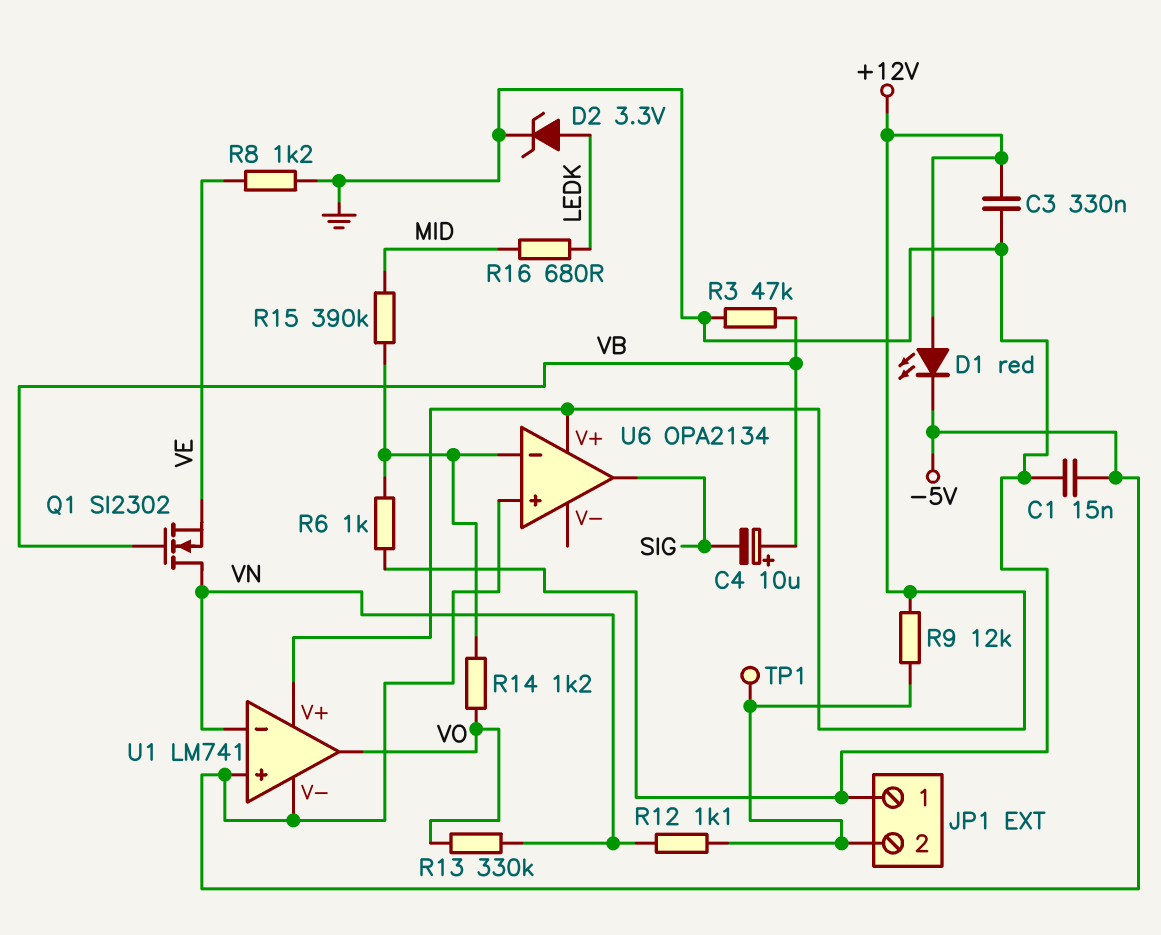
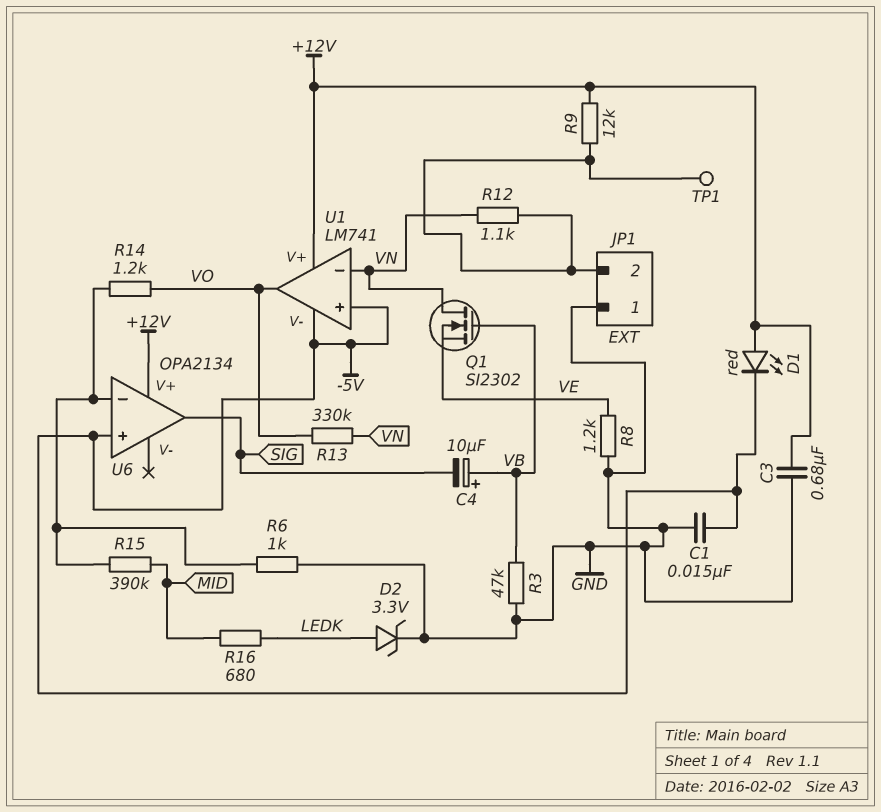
C3: 330nF (+12V, GND) -> 680nF (+12V, GND)

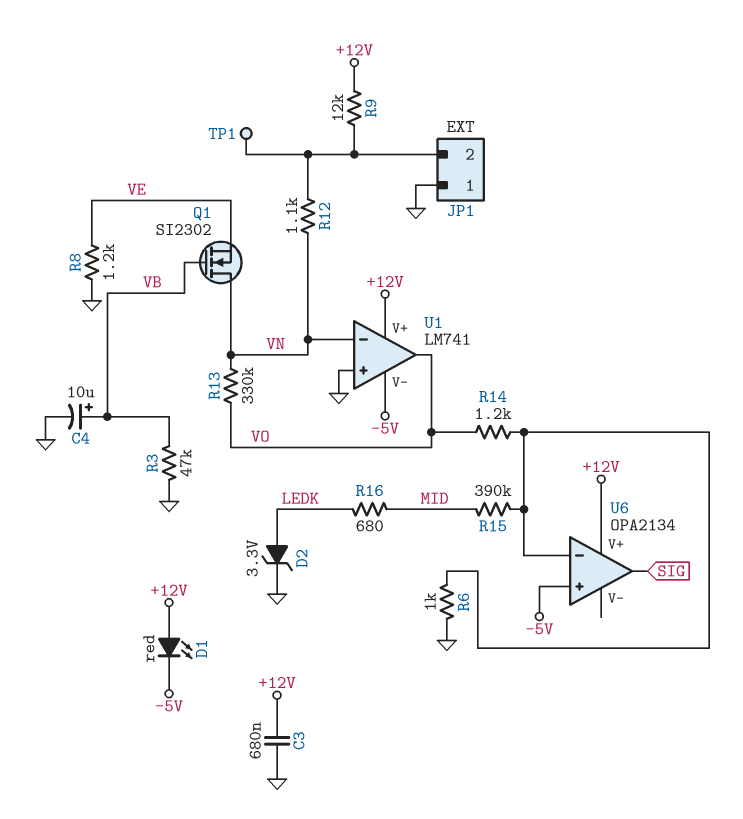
C1: 15nF (-5V, GND) -> none
C4: 10uF (plus VB, minus SIG) -> 10uF (plus VB, minus GND)
U1 pin in+: -5V -> GND

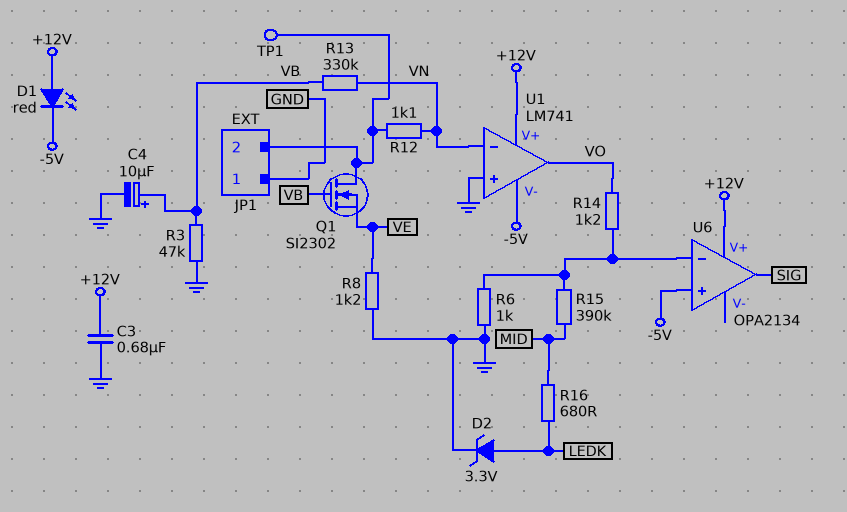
Q1: NMOS SI2302 (G VB, D VN, S VE) -> NMOS SI2302 (G VB, D JP1/2, S VE)
R9: 12k (+12V, JP1/2) -> none
R13: 330k (VN, VO) -> 330k (VB, VN)

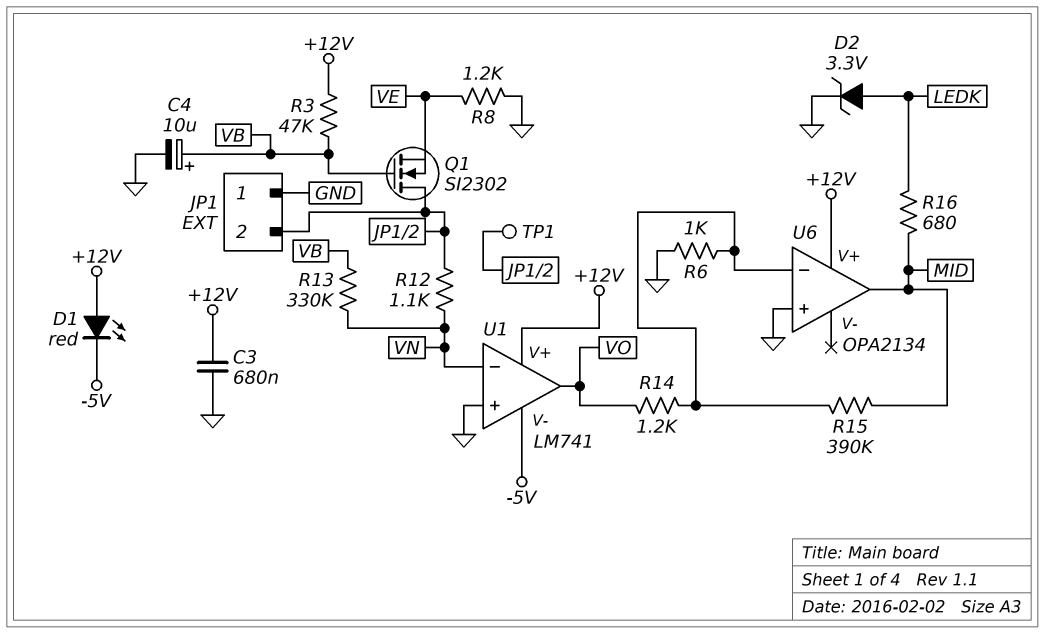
R3: 47k (GND, VB) -> 47k (+12V, VB)
U6 pin in+: -5V -> GND
U6 pin out: SIG -> MID

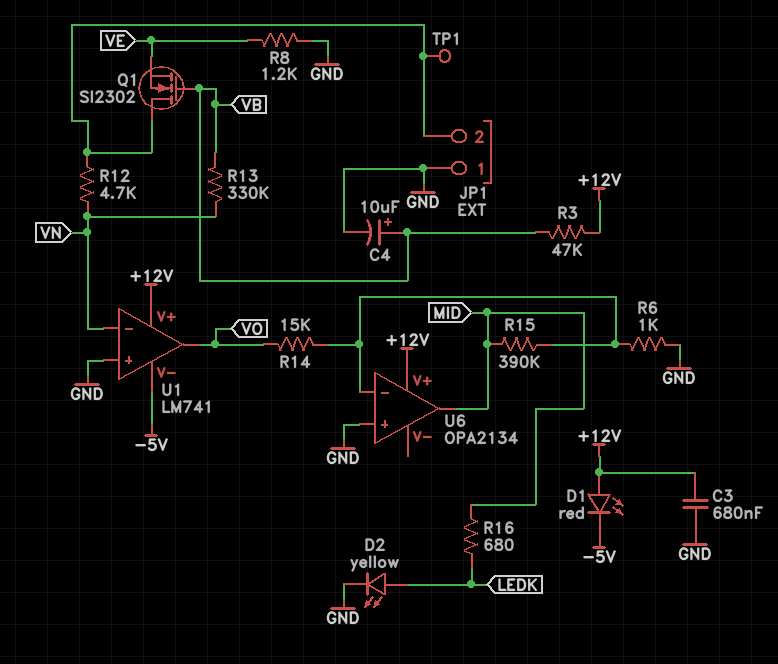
D2: zener 3.3V (A LEDK, K GND) -> LED yellow (A LEDK, K GND)
R12: 1.1k (JP1/2, VN) -> 4.7k (JP1/2, VN)
R14: 1.2k (U6/in-, VO) -> 15k (U6/in-, VO)

